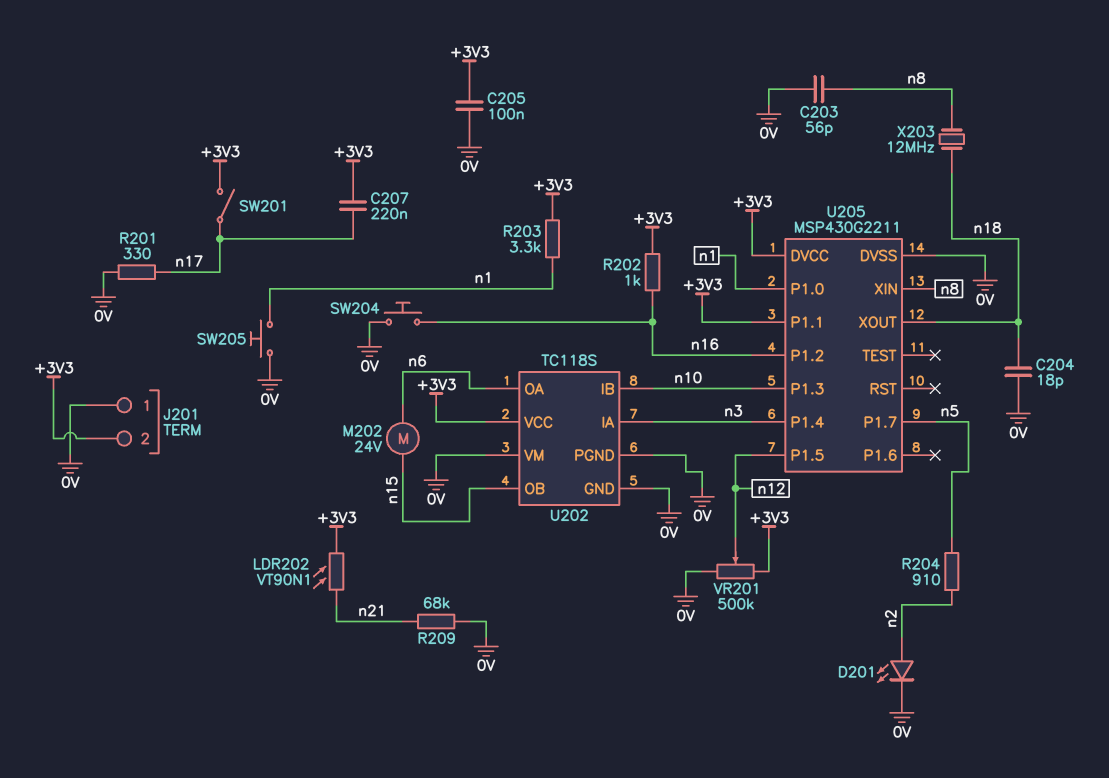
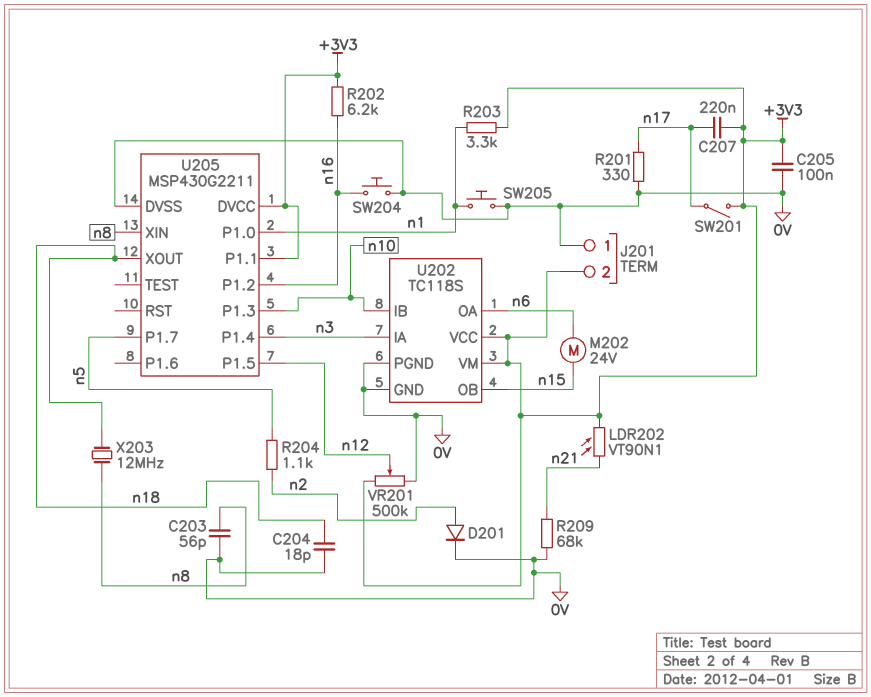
D201: LED (A n2, K 0V) -> diode (A n2, K 0V)
R202: 1k (+3V3, n16) -> 6.2k (+3V3, n16)
R204: 910 (n2, n5) -> 1.1k (n2, n5)
U202 pin VM: 0V -> +3V3

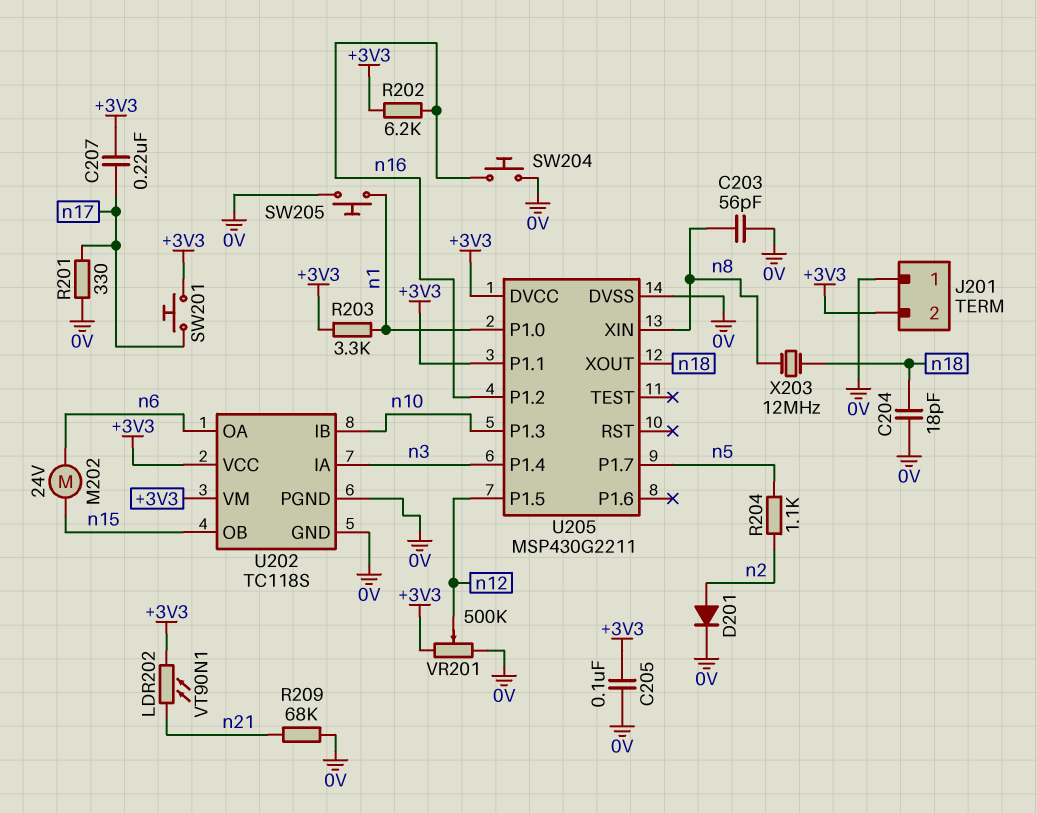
SW201: switch (+3V3, n17) -> button (+3V3, n17)

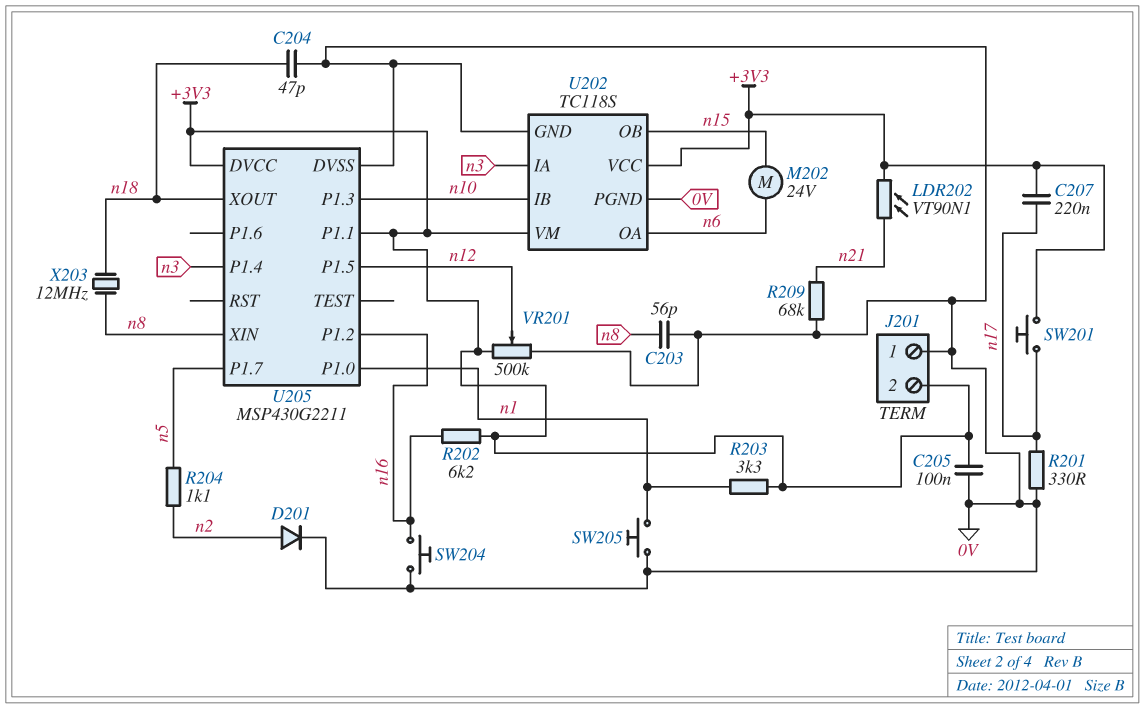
C204: 18pF (0V, n18) -> 47pF (0V, n18)

